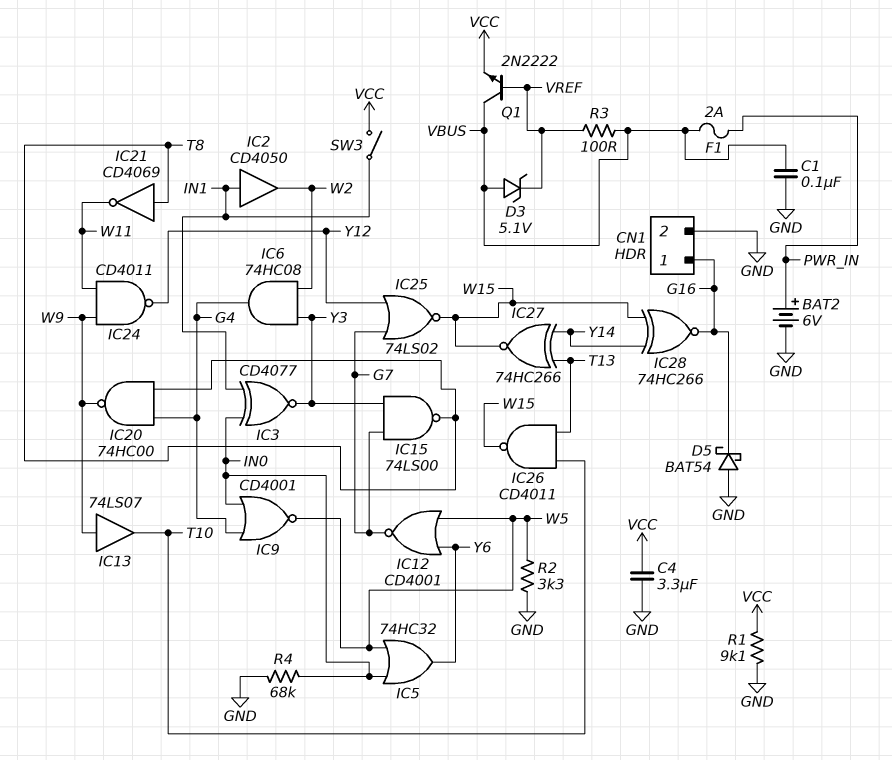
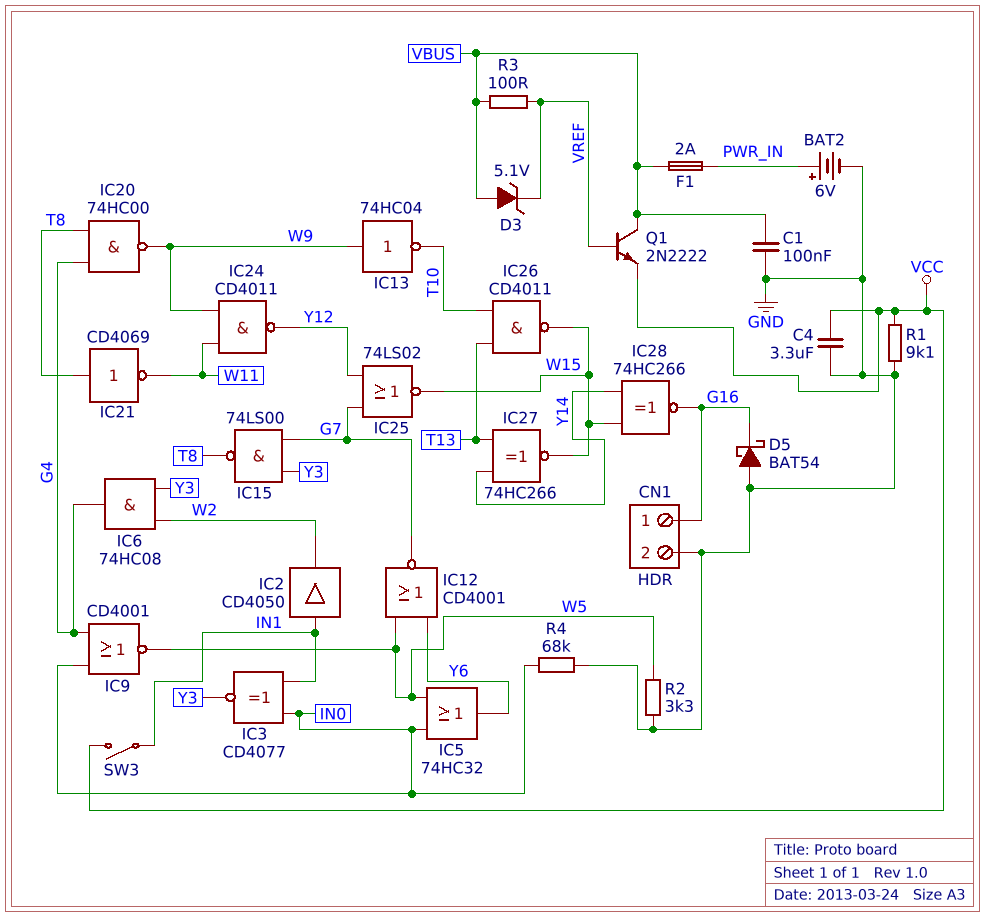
IC13: buffer 74LS07 (in W9, out T10) -> NOT 74HC04 (in W9, out T10)

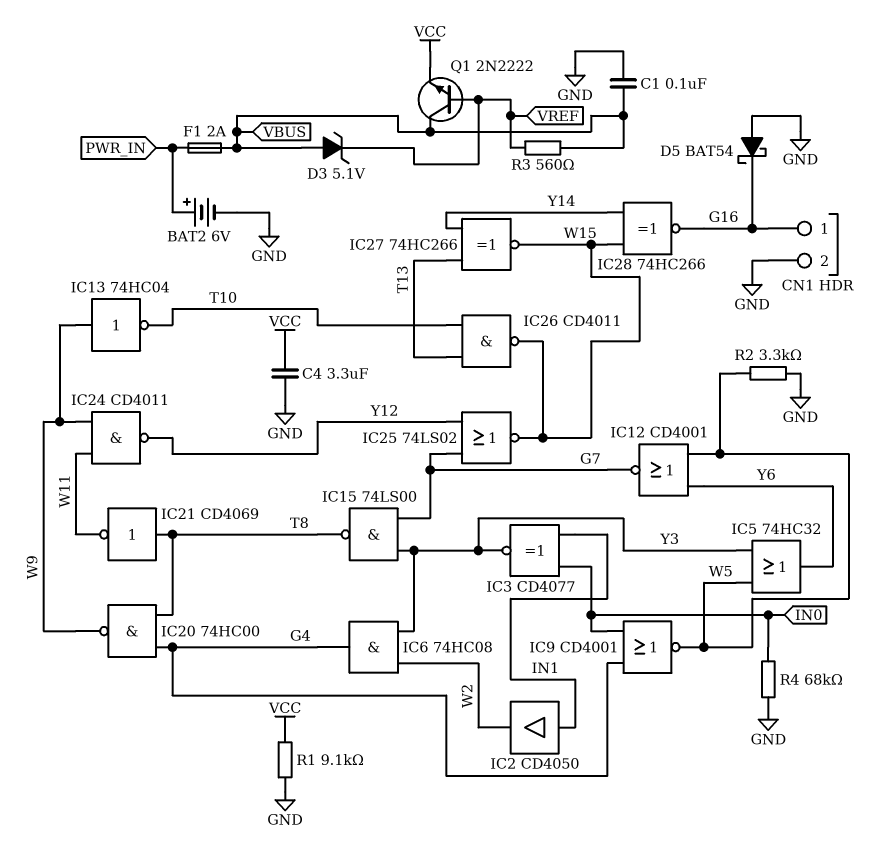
IC5: OR 74HC32 (in IN0, in W5, out Y6) -> OR 74HC32 (in W5, in Y3, out Y6)
R3: 100 (VBUS, VREF) -> 560 (VBUS, VREF)
SW3: switch (IN1, VCC) -> none

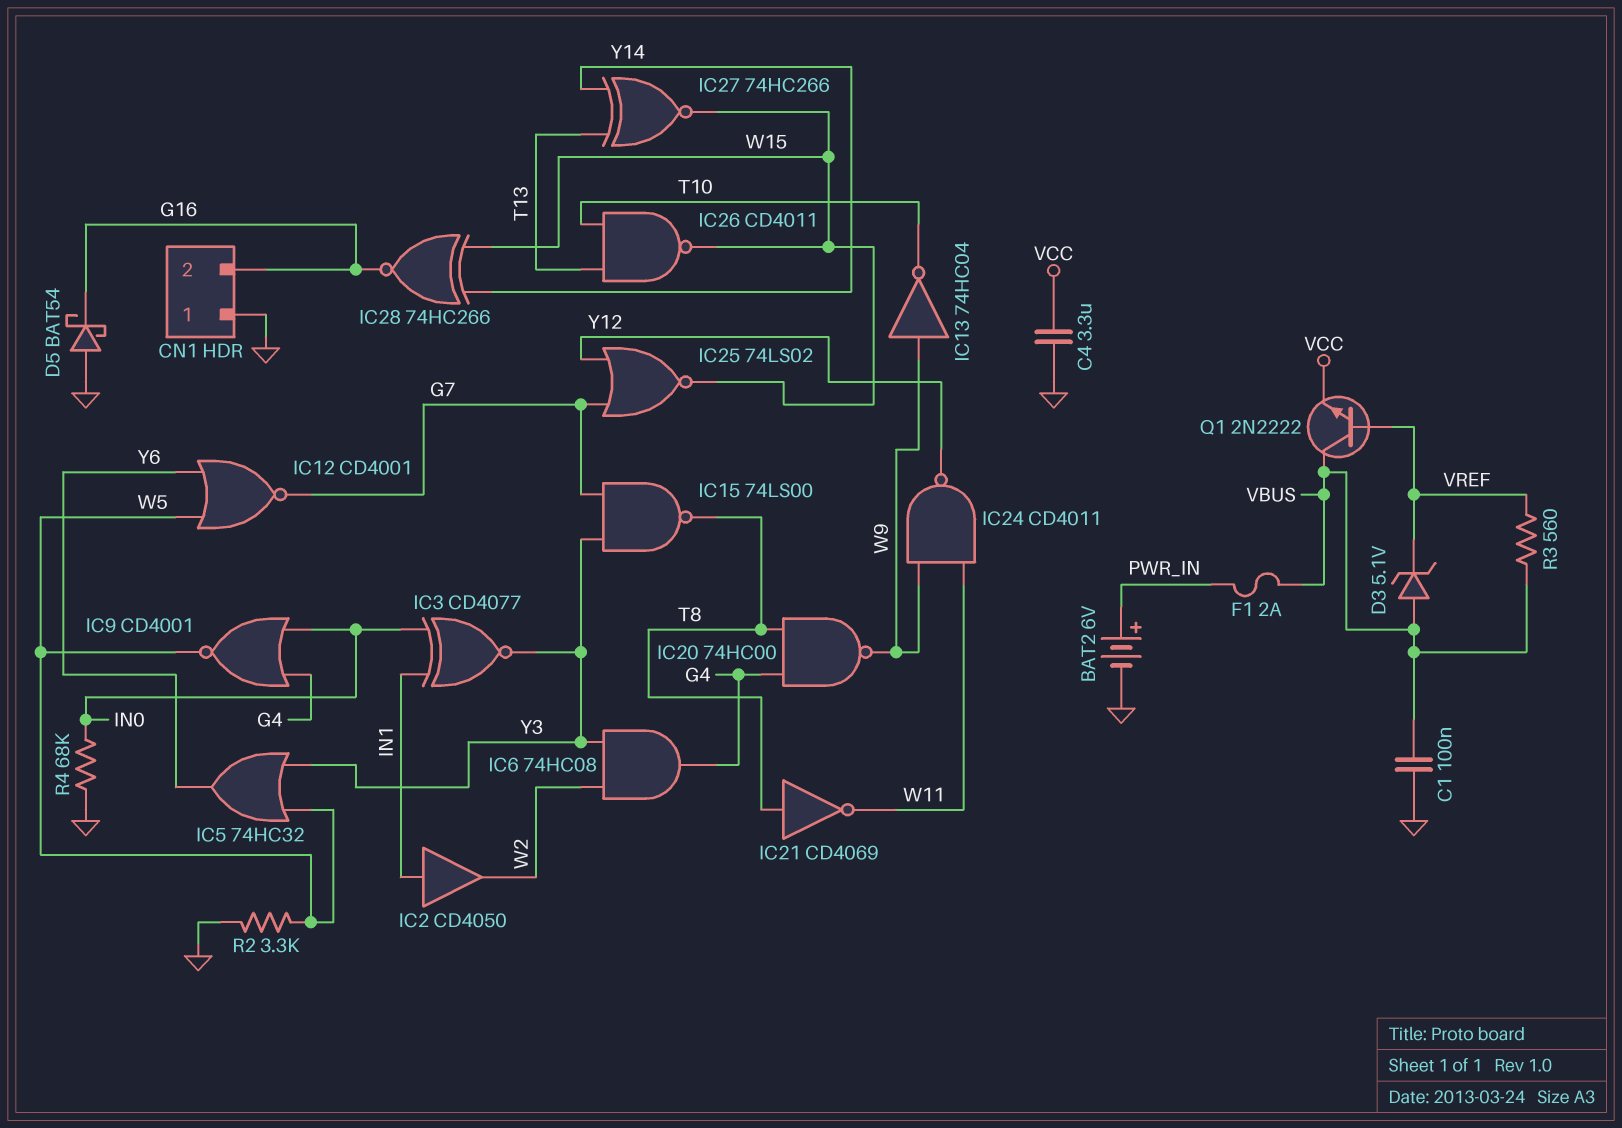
CN1 pin 1: G16 -> GND
CN1 pin 2: GND -> G16
R1: 9.1k (GND, VCC) -> none

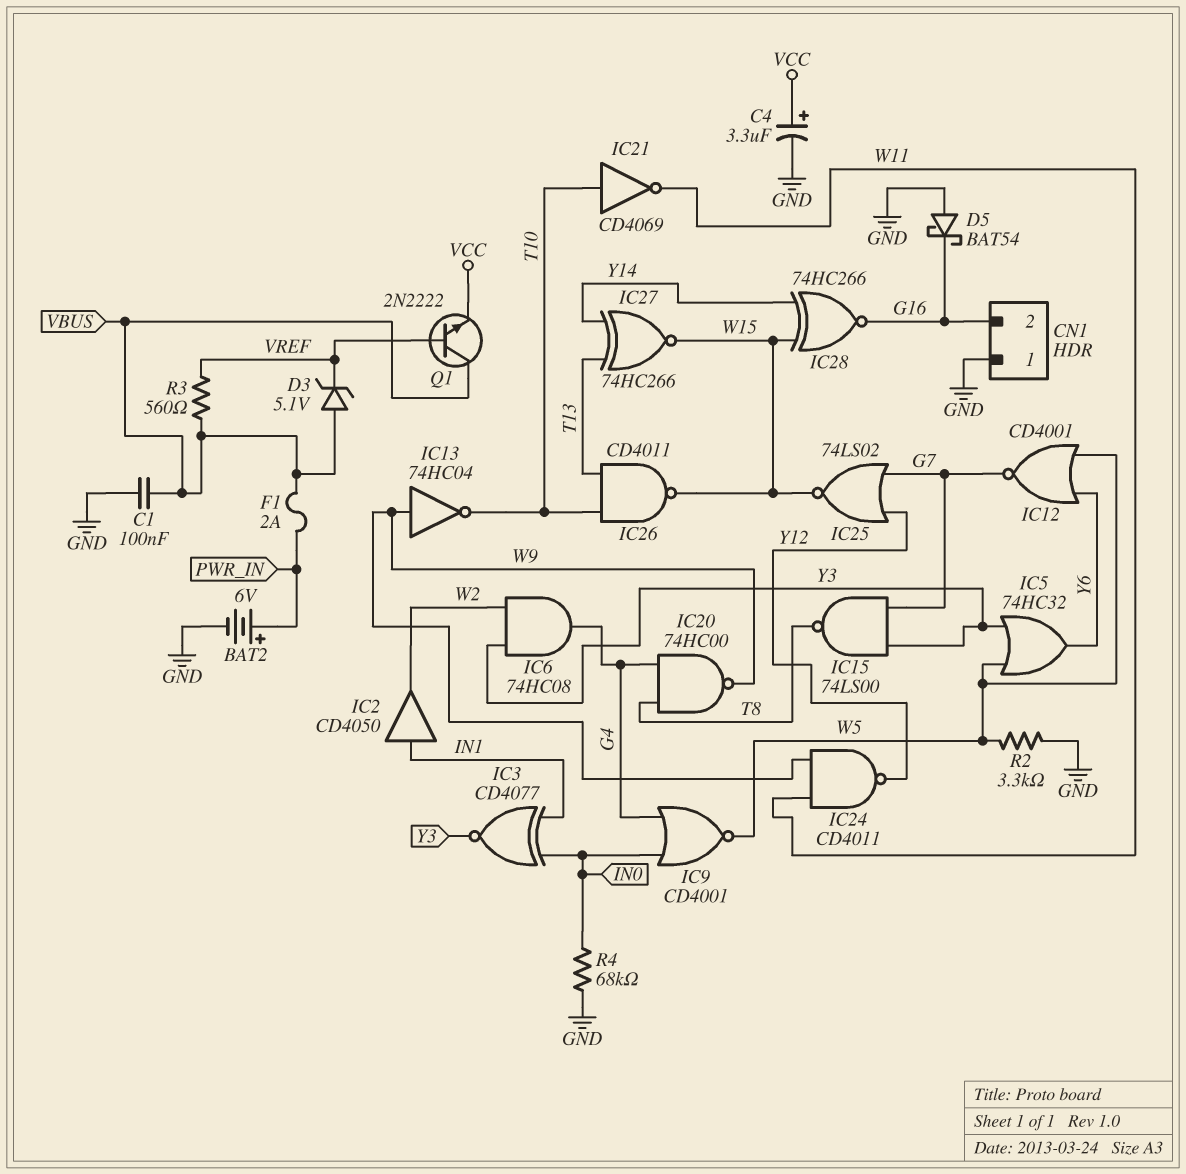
C4: 3.3uF (GND, VCC) -> 3.3uF (plus VCC, minus GND)
IC21: NOT CD4069 (in T8, out W11) -> NOT CD4069 (in T10, out W11)

